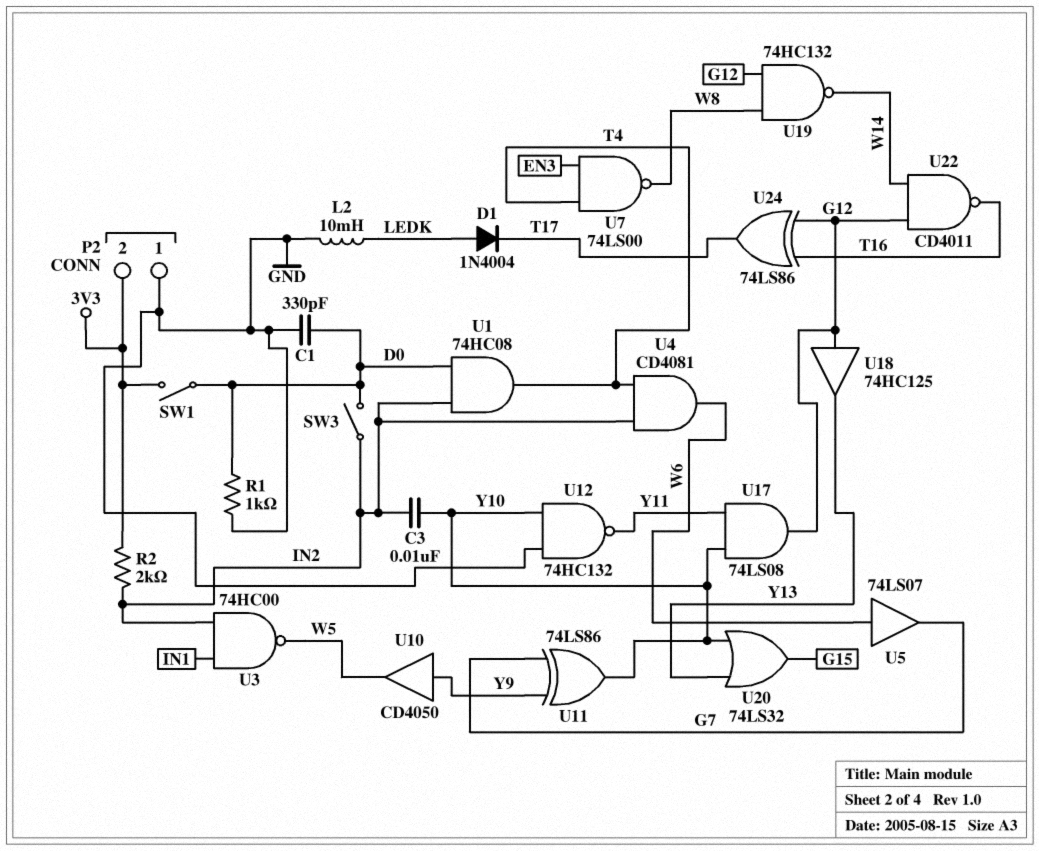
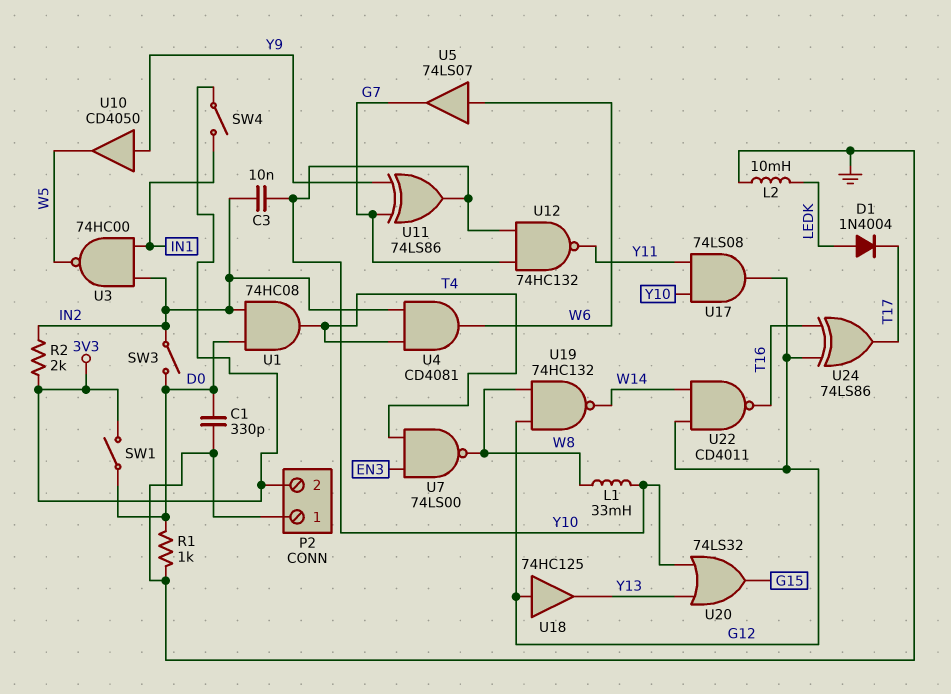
L1: none -> 33mH (W8, Y10)
SW4: none -> switch (3V3, IN1)
U12: NAND 74HC132 (in GND, in Y10, out Y11) -> NAND 74HC132 (in G7, in Y10, out Y11)

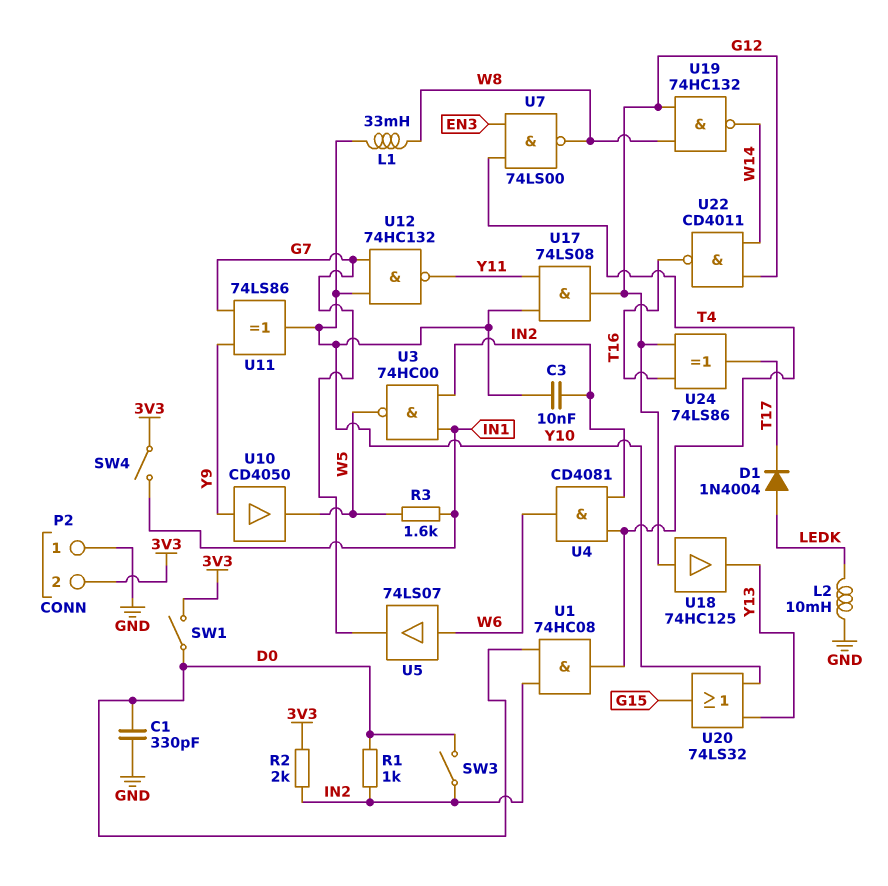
R1: 1k (D0, GND) -> 1k (D0, IN2)
R3: none -> 1.6k (IN1, W5)

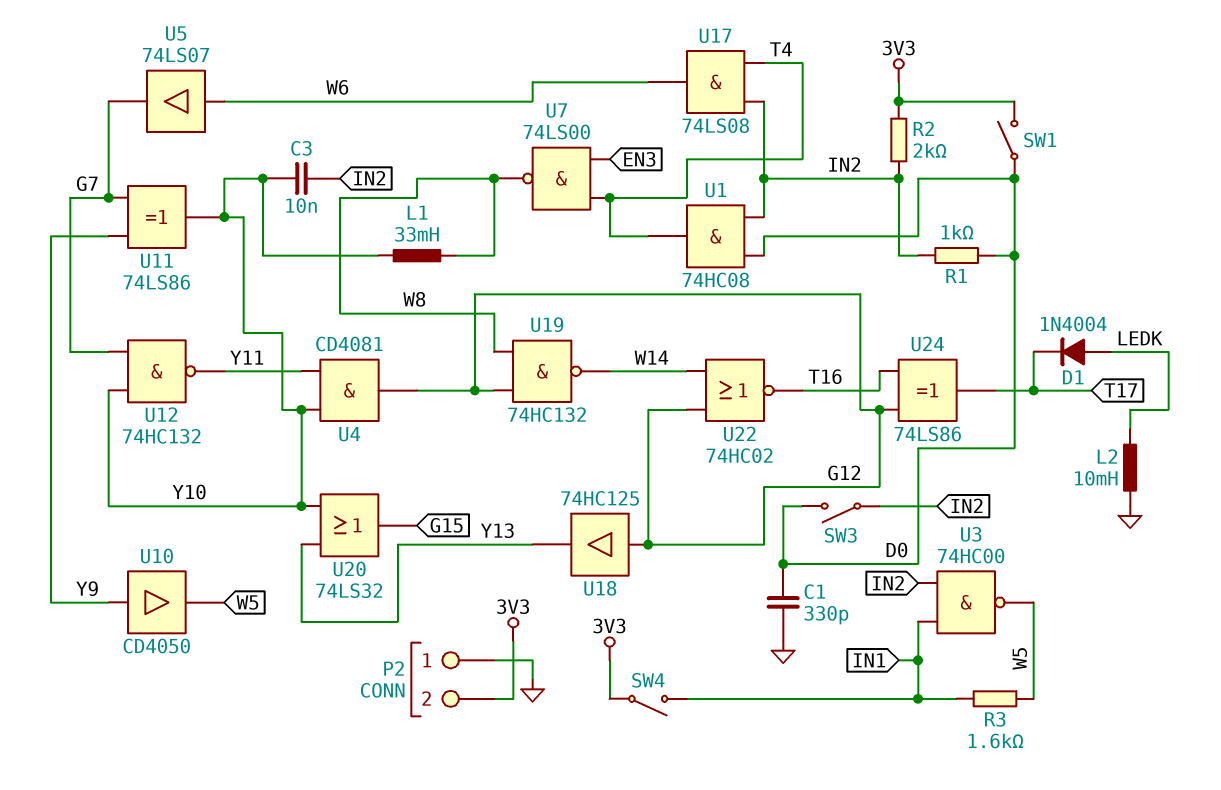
U4: AND CD4081 (in IN2, in T4, out W6) -> AND CD4081 (in Y10, in Y11, out G12)
U17: AND 74LS08 (in Y10, in Y11, out G12) -> AND 74LS08 (in IN2, in T4, out W6)
U22: NAND CD4011 (in G12, in W14, out T16) -> NOR 74HC02 (in G12, in W14, out T16)

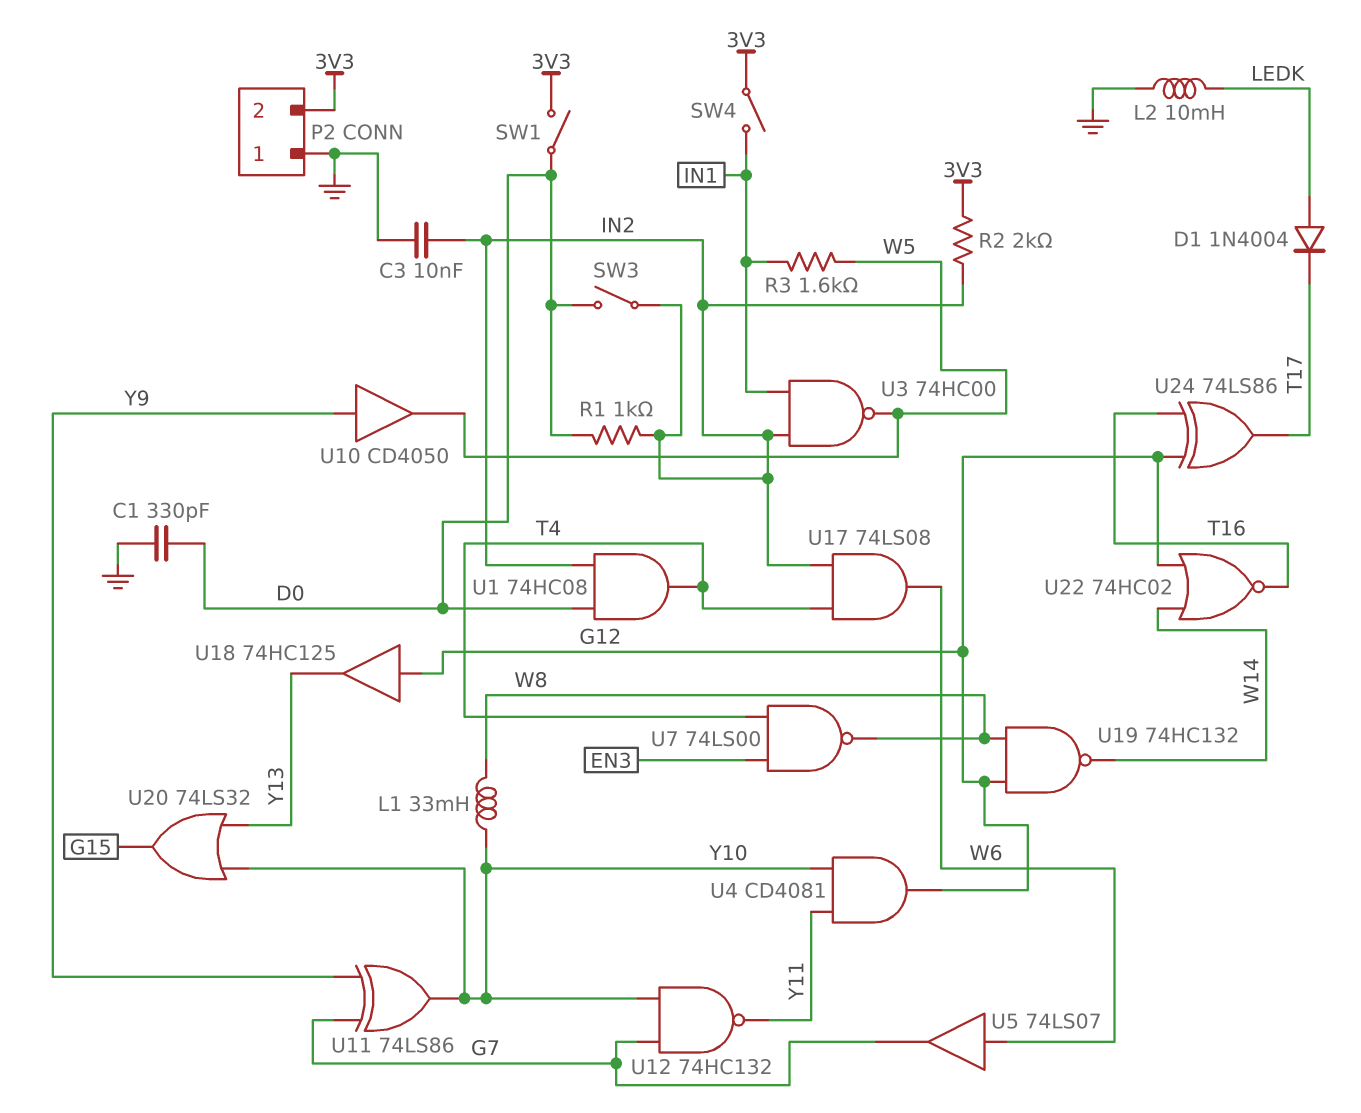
C3: 10nF (IN2, Y10) -> 10nF (GND, IN2)

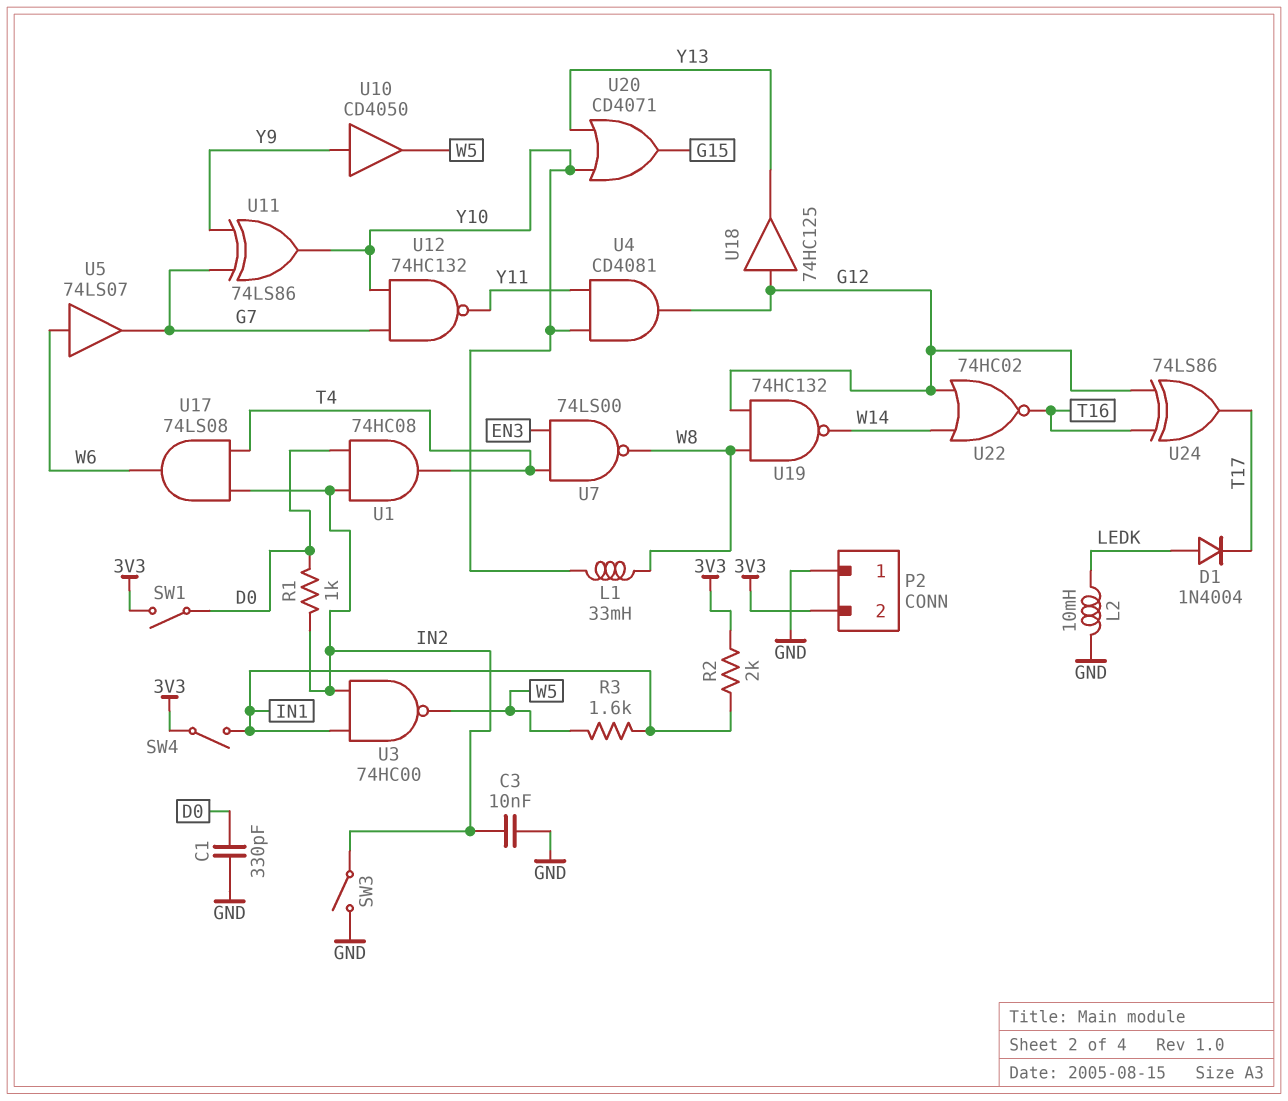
R2: 2k (3V3, IN2) -> 2k (3V3, IN1)
SW3: switch (D0, IN2) -> switch (GND, IN2)
U20: OR 74LS32 (in Y10, in Y13, out G15) -> OR CD4071 (in Y10, in Y13, out G15)

